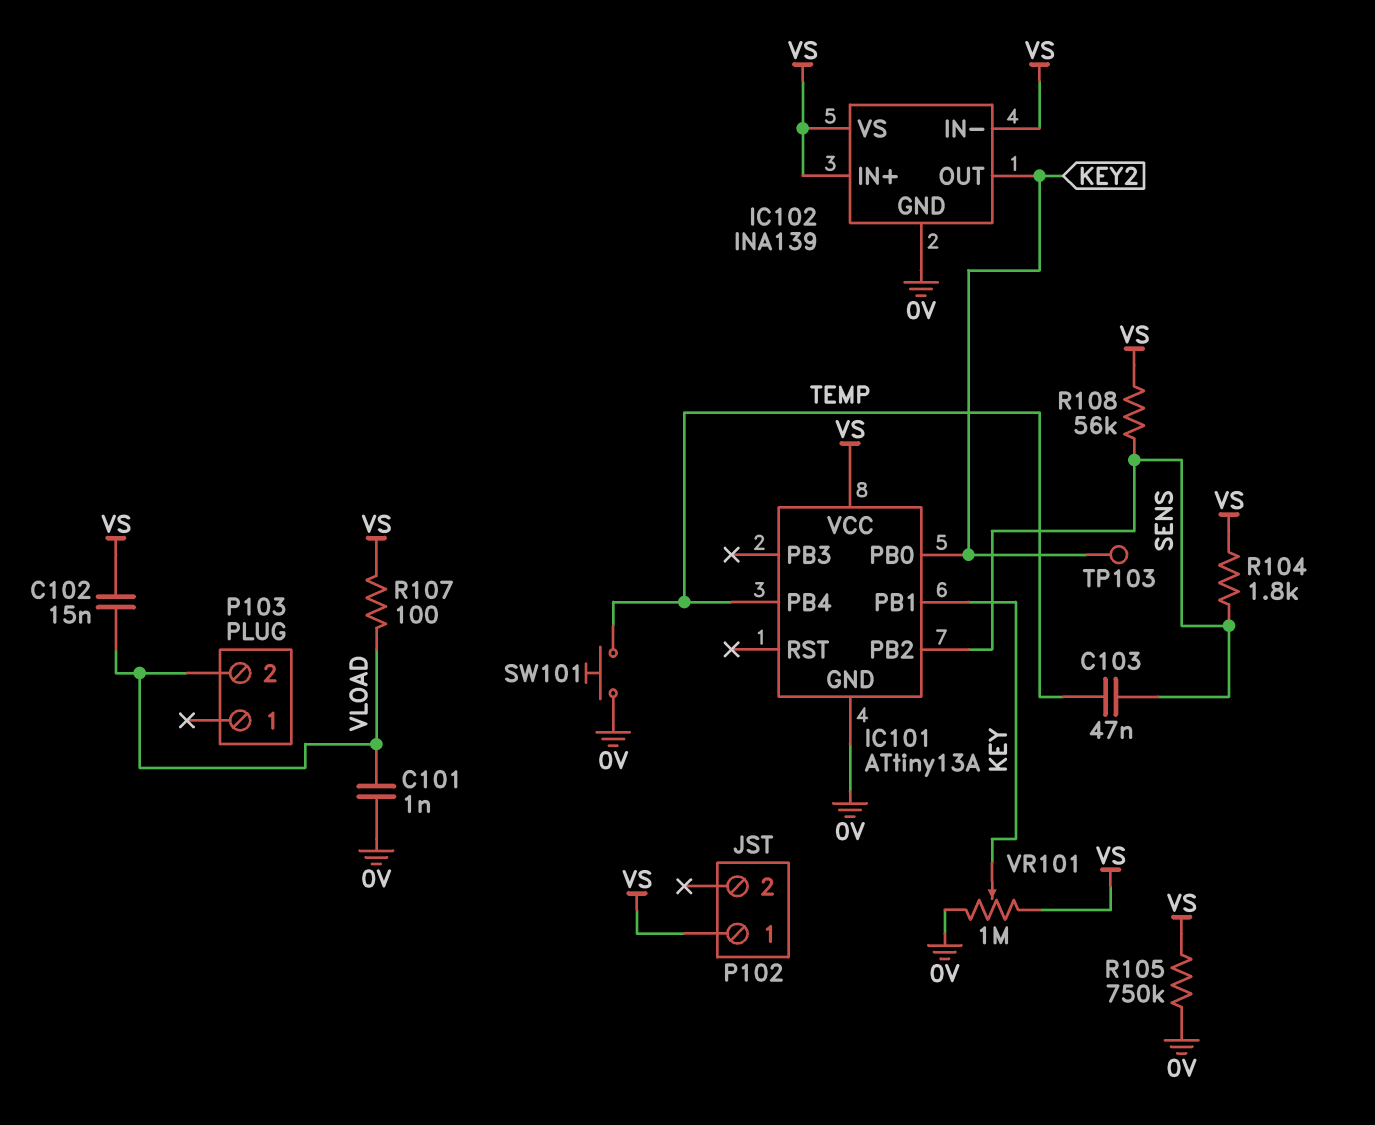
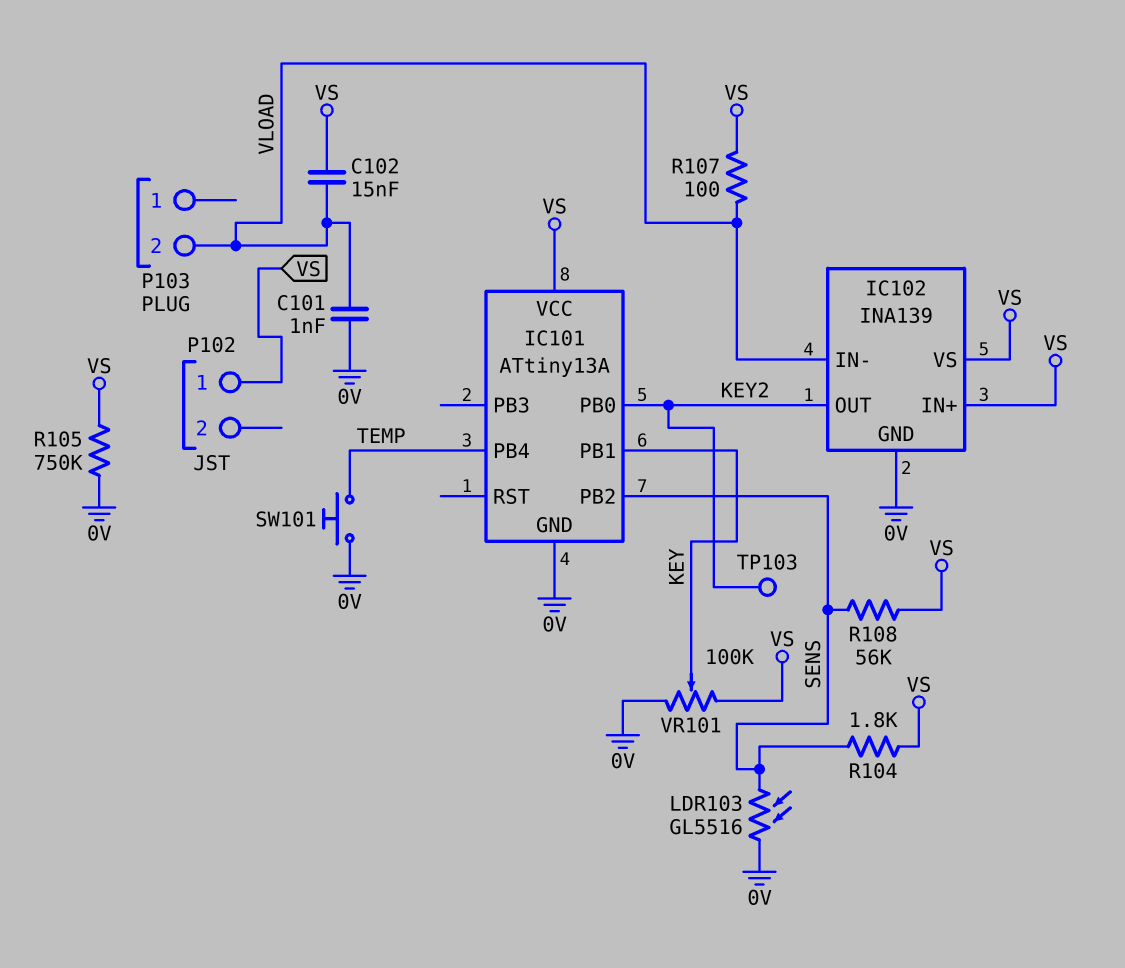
C103: 47nF (SENS, TEMP) -> none
IC102 pin IN-: VS -> VLOAD
LDR103: none -> GL5516 (0V, SENS)
VR101: 1M (0V, VS, wiper KEY) -> 100k (0V, VS, wiper KEY)

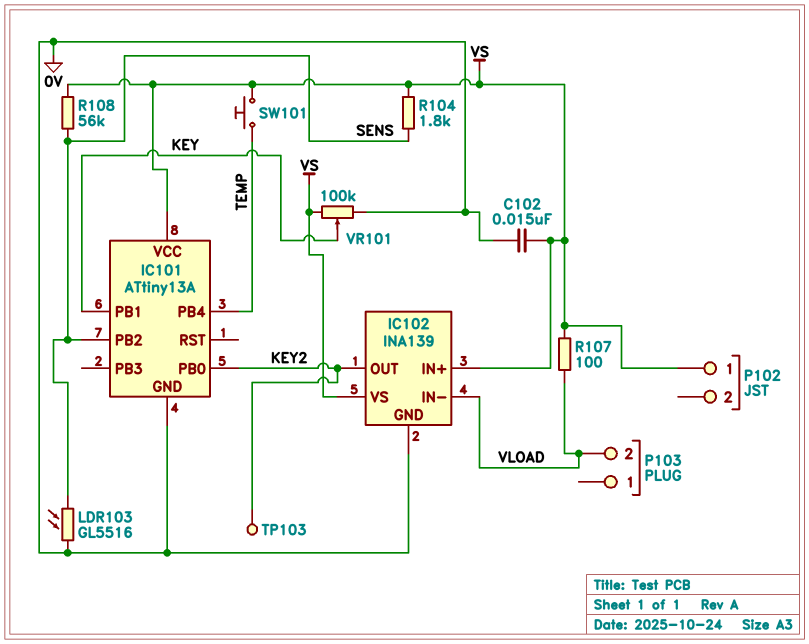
C101: 1nF (0V, VLOAD) -> none
C102: 15nF (VLOAD, VS) -> 15nF (0V, VS)
R105: 750k (0V, VS) -> none
SW101: button (0V, TEMP) -> button (TEMP, VS)

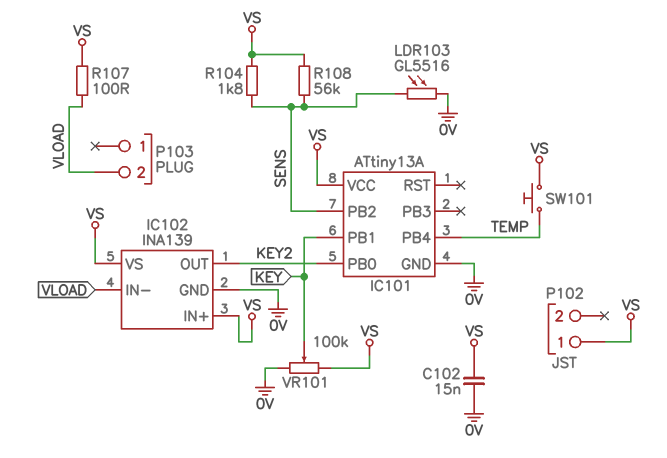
TP103: test point (KEY2) -> none

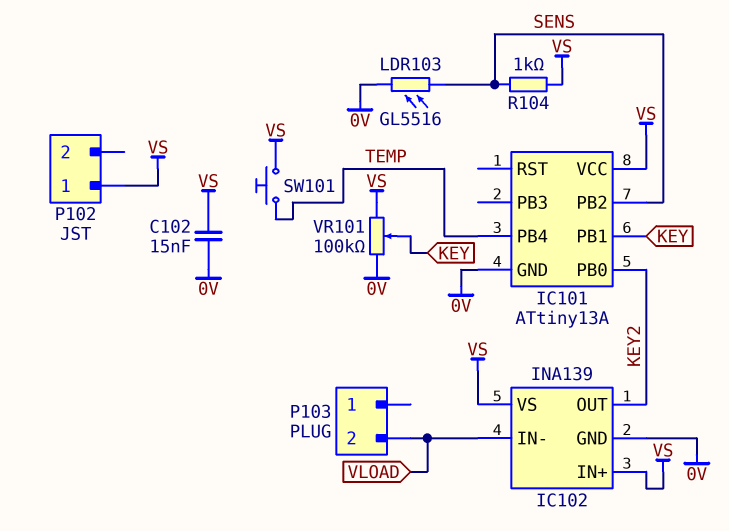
R104: 1.8k (SENS, VS) -> 1k (SENS, VS)
R107: 100 (VLOAD, VS) -> none
R108: 56k (SENS, VS) -> none

